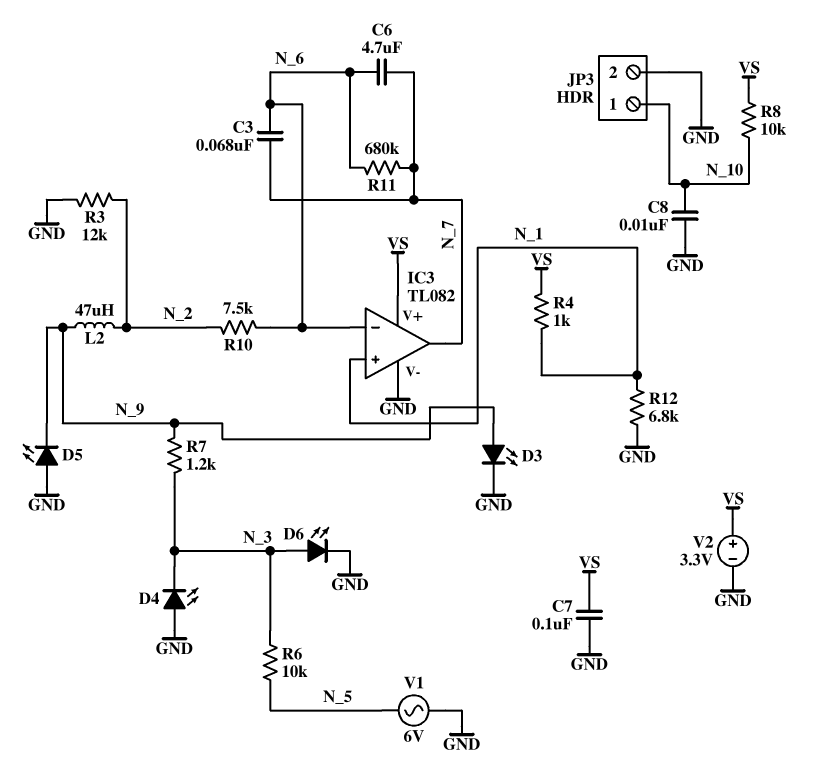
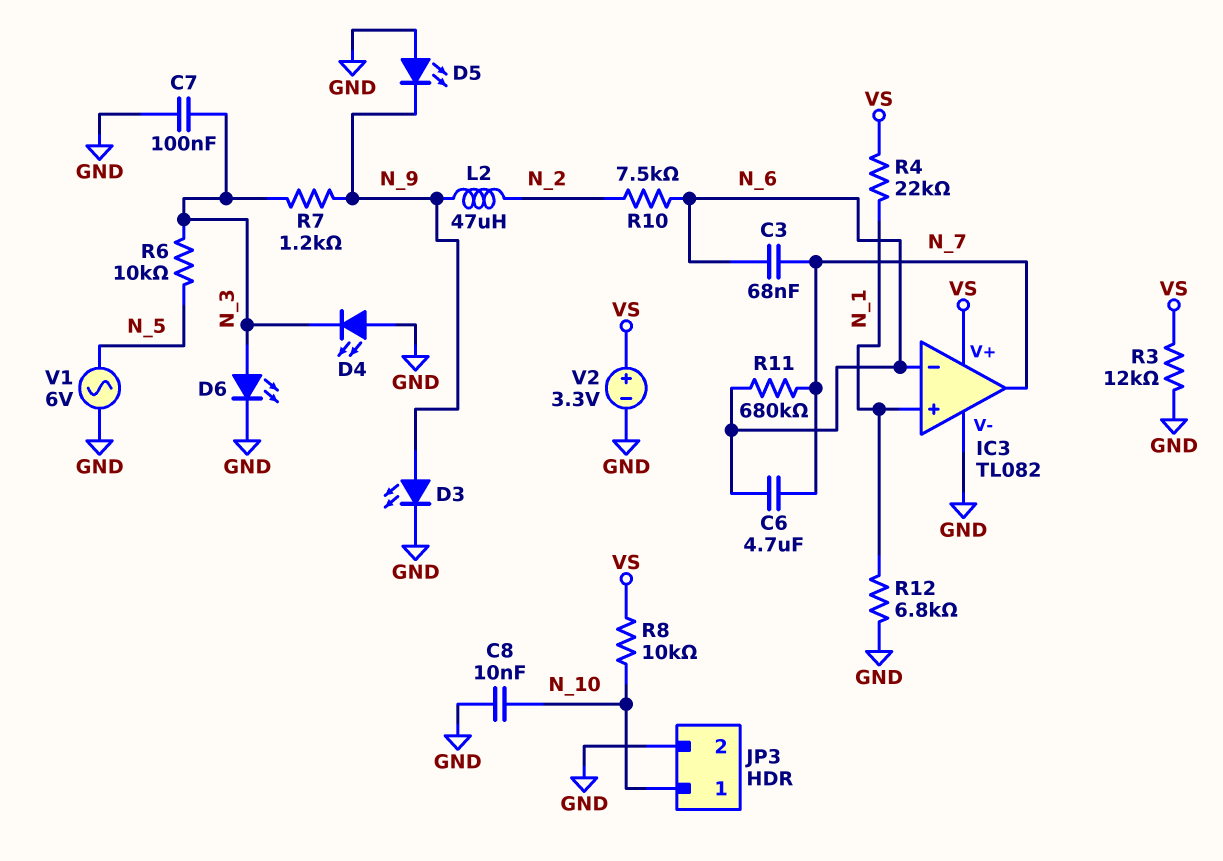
C7: 100nF (GND, VS) -> 100nF (GND, N_3)
R3: 12k (GND, N_2) -> 12k (GND, VS)
R4: 1k (N_1, VS) -> 22k (N_1, VS)

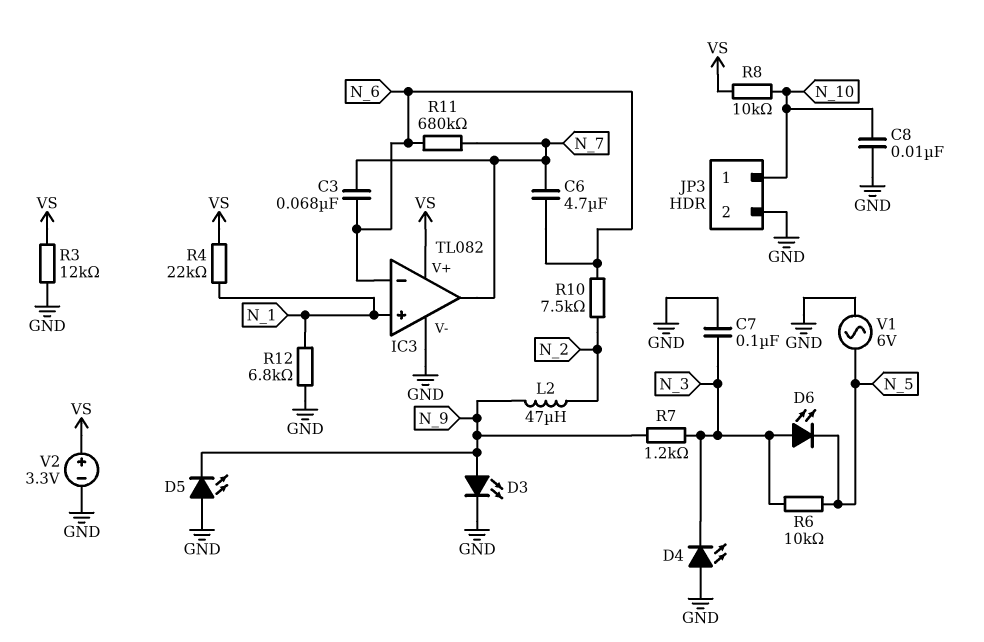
D6: LED (A N_3, K GND) -> LED (A N_3, K N_5)

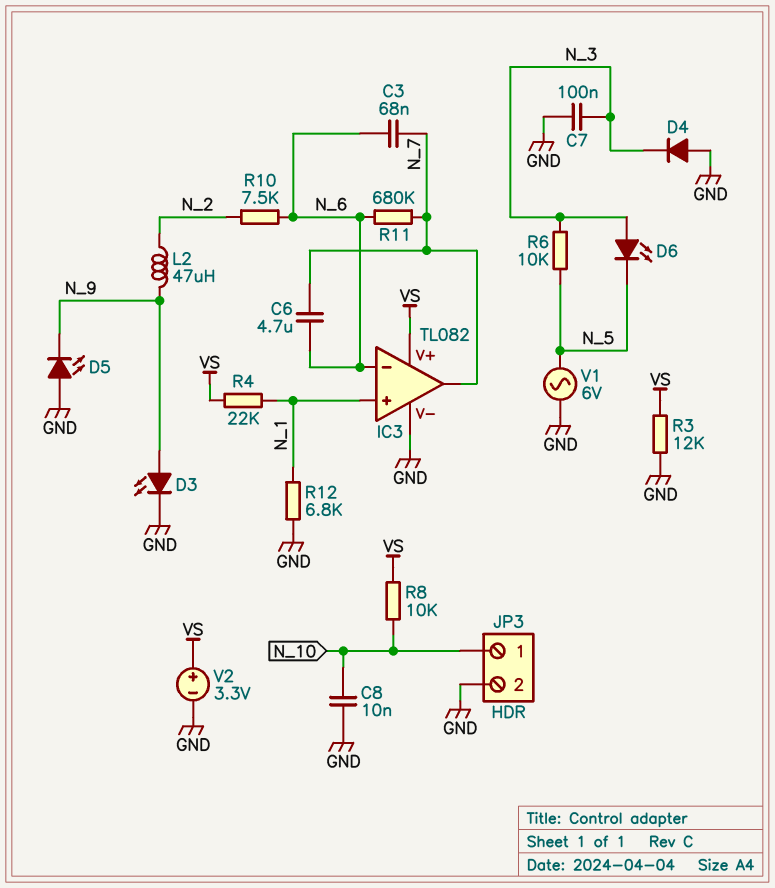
D4: LED (A GND, K N_3) -> diode (A GND, K N_3)
R7: 1.2k (N_3, N_9) -> none

